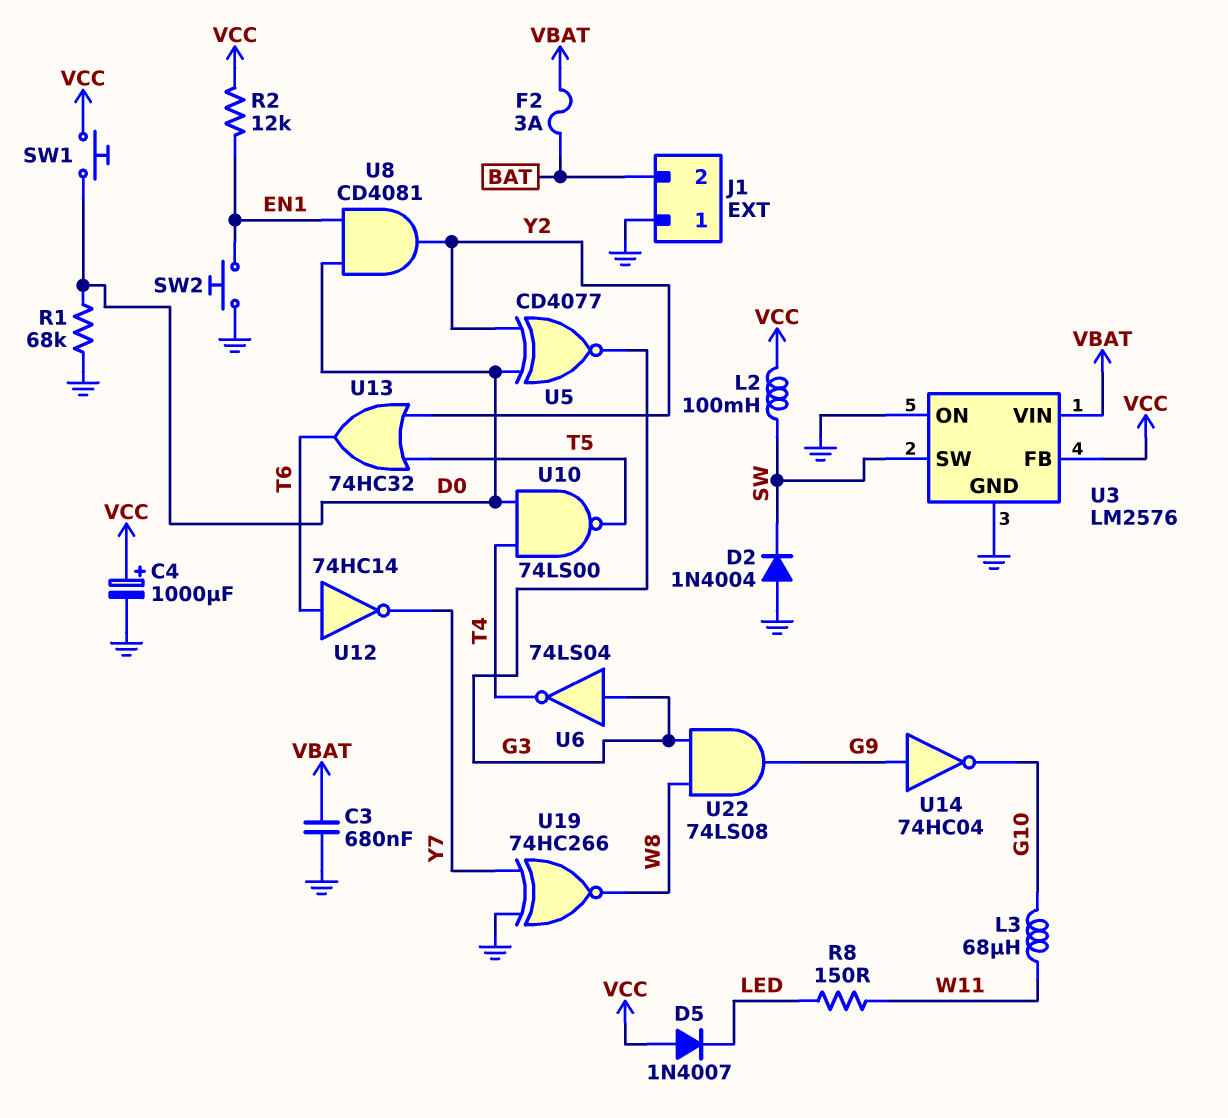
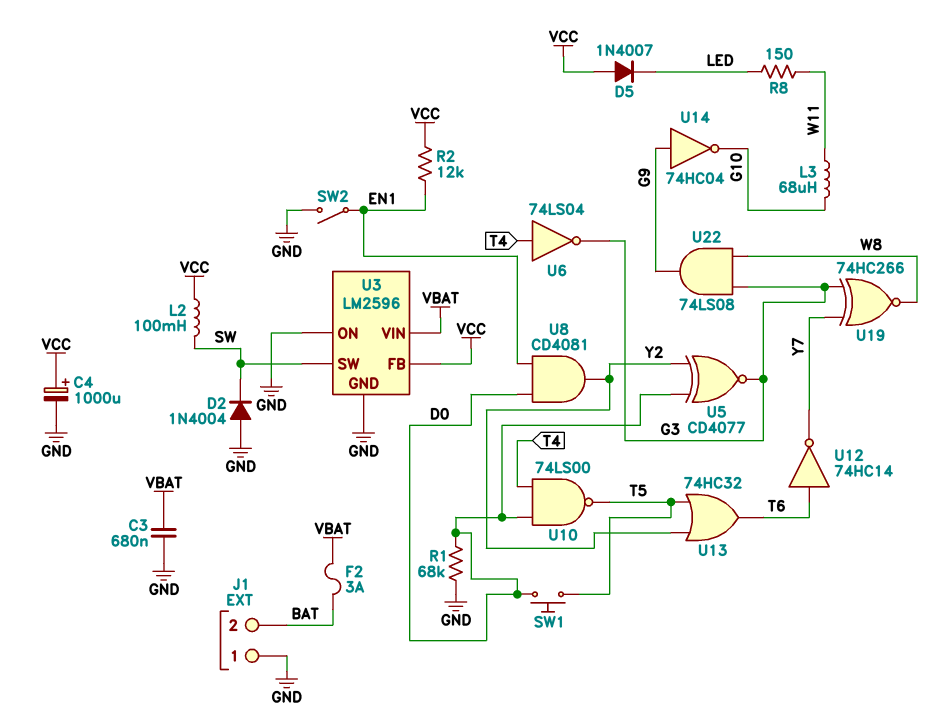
SW1: button (D0, VCC) -> button (D0, T5)
SW2: button (EN1, GND) -> switch (EN1, GND)
U3: LM2576 -> LM2596
U6: NOT 74LS04 (in G3, out T4) -> NOT 74LS04 (in T4, out G3)
U19: XNOR 74HC266 (in GND, in Y7, out W8) -> XNOR 74HC266 (in G3, in Y7, out W8)

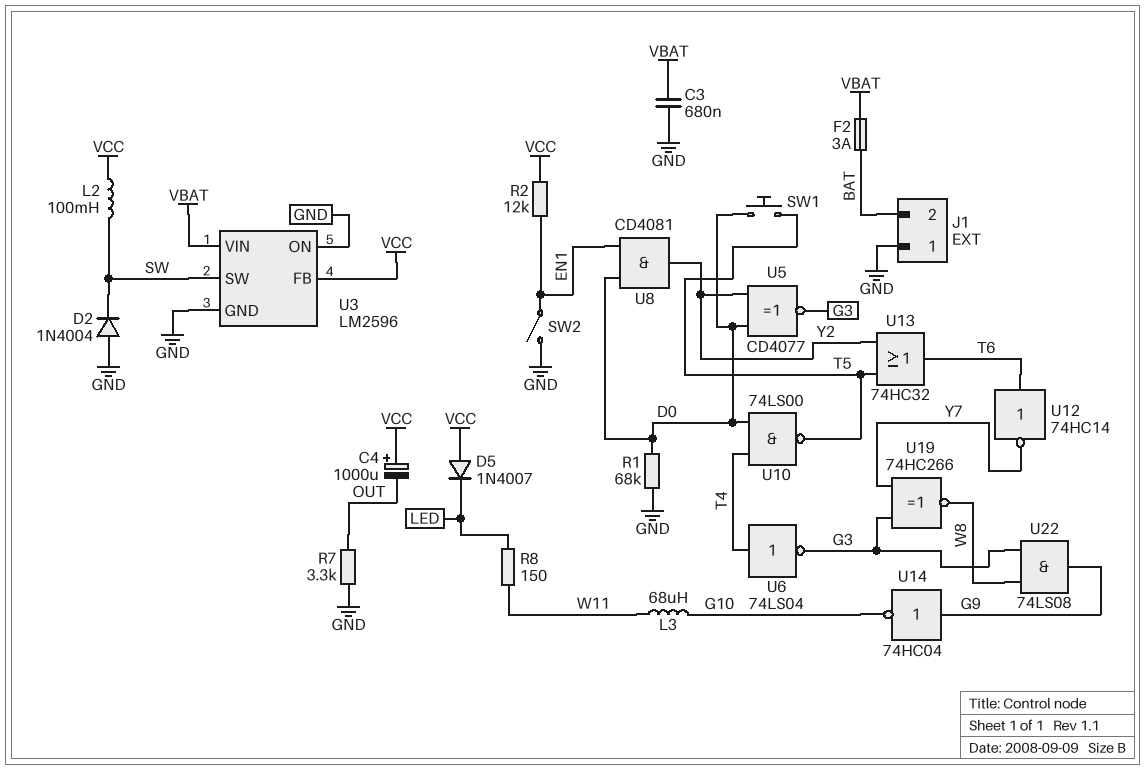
C4: 1000uF (plus VCC, minus GND) -> 1000uF (plus VCC, minus OUT)
R7: none -> 3.3k (GND, OUT)

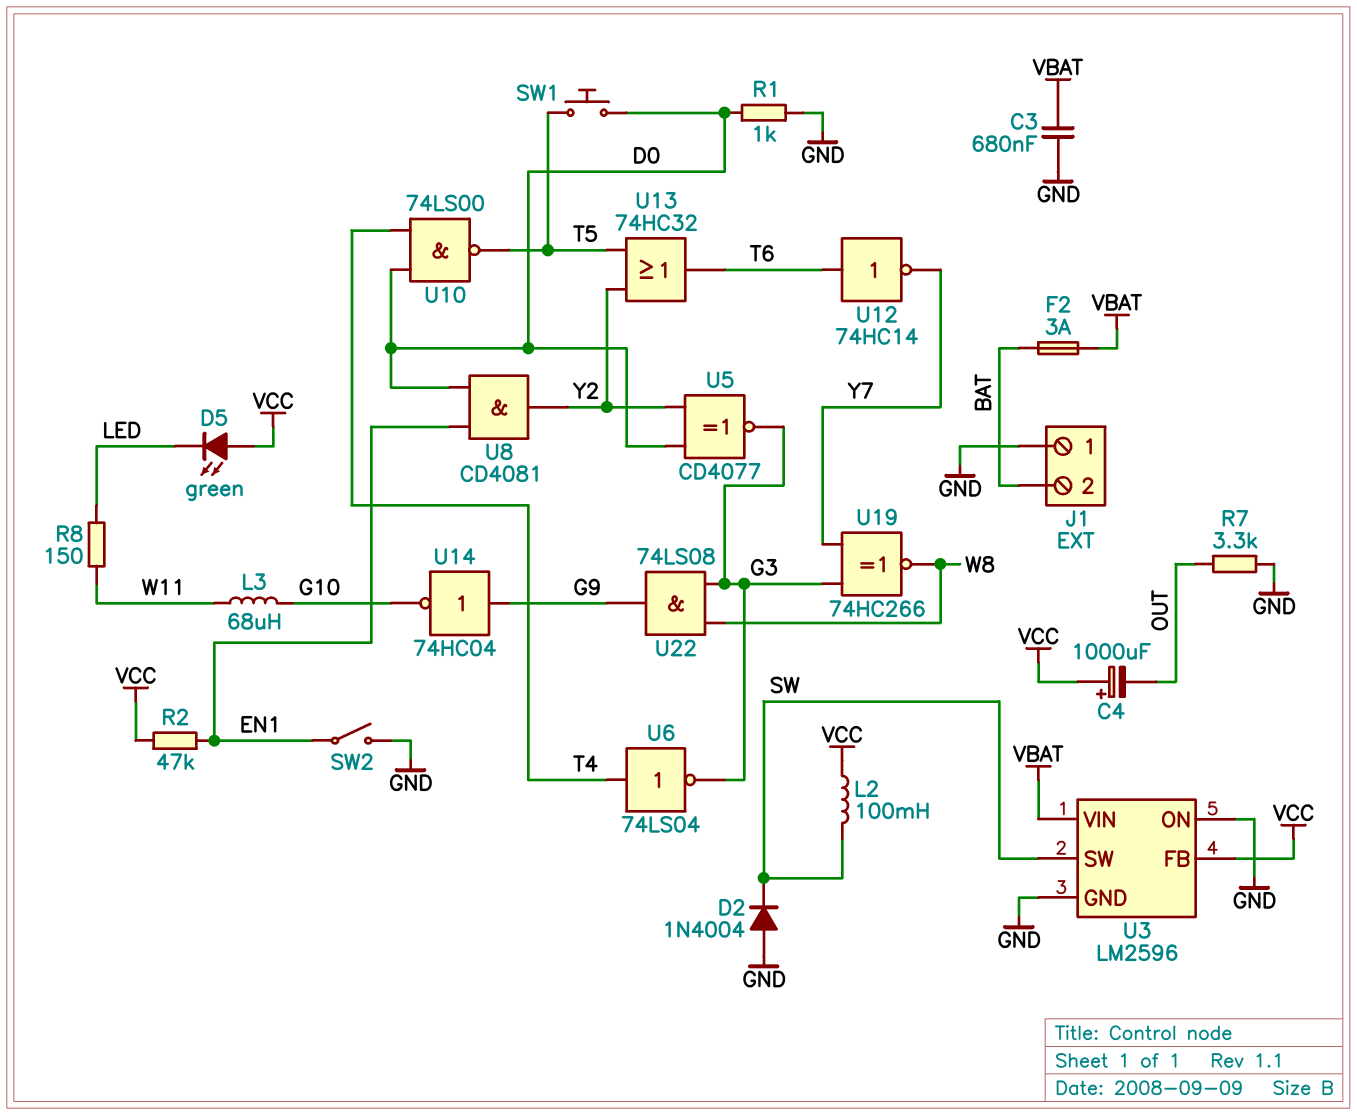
D5: diode 1N4007 (A VCC, K LED) -> LED green (A VCC, K LED)
R1: 68k (D0, GND) -> 1k (D0, GND)
R2: 12k (EN1, VCC) -> 47k (EN1, VCC)

